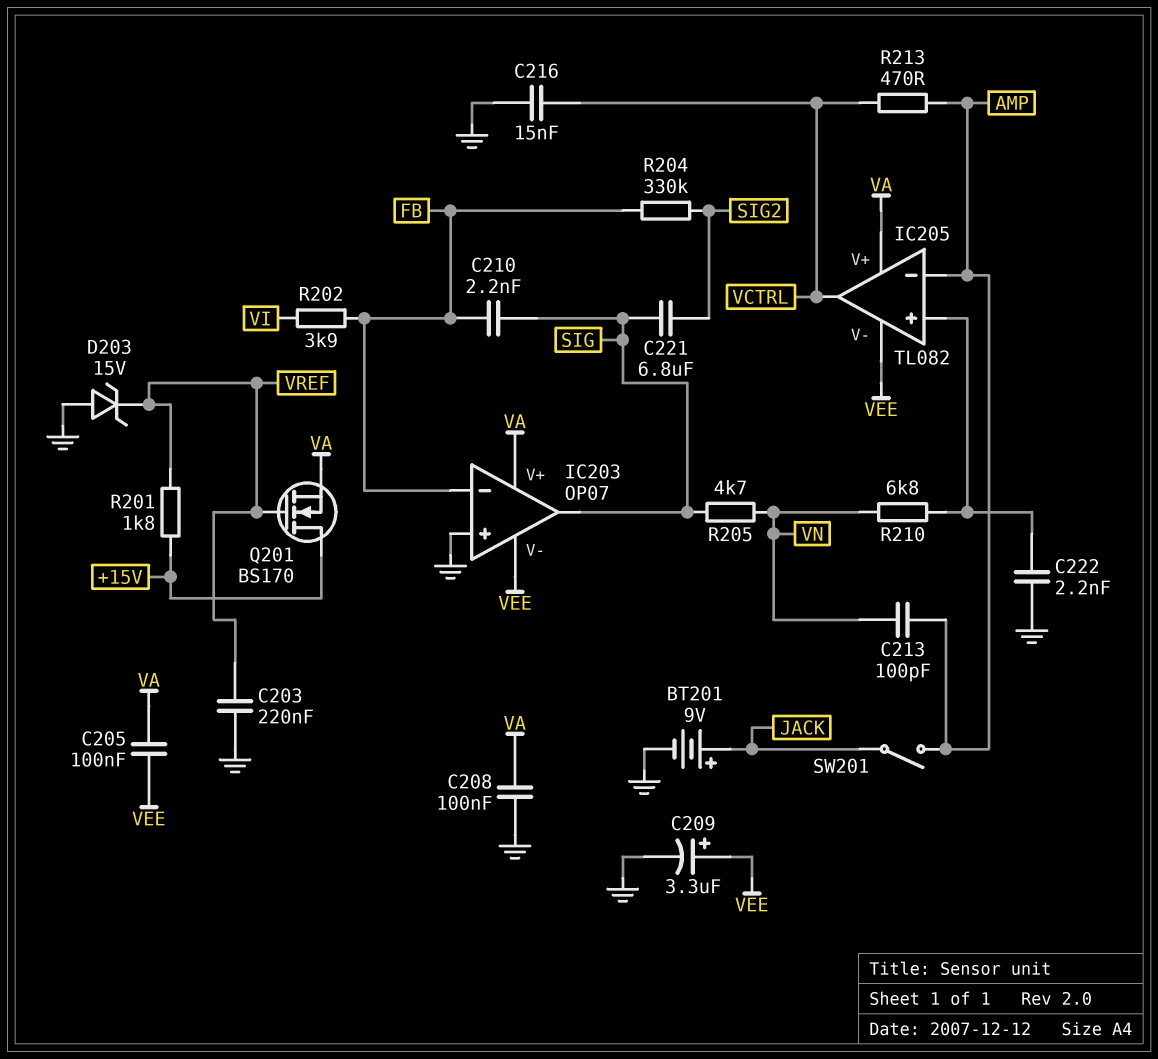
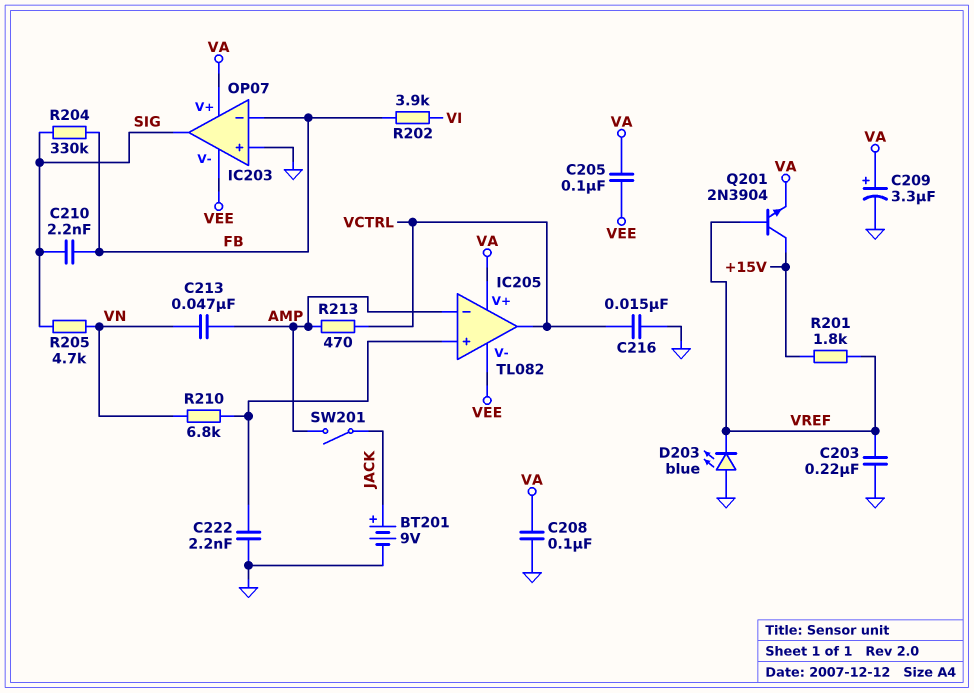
C209: 3.3uF (plus VEE, minus GND) -> 3.3uF (plus VA, minus GND)
C213: 100pF (AMP, VN) -> 47nF (AMP, VN)
C221: 6.8uF (SIG, SIG2) -> none
D203: zener 15V (A GND, K VREF) -> LED blue (A GND, K VREF)
Q201: NMOS BS170 (G VREF, D +15V, S VA) -> NPN 2N3904 (B VREF, C +15V, E VA)
R204: 330k (FB, SIG2) -> 330k (FB, SIG)

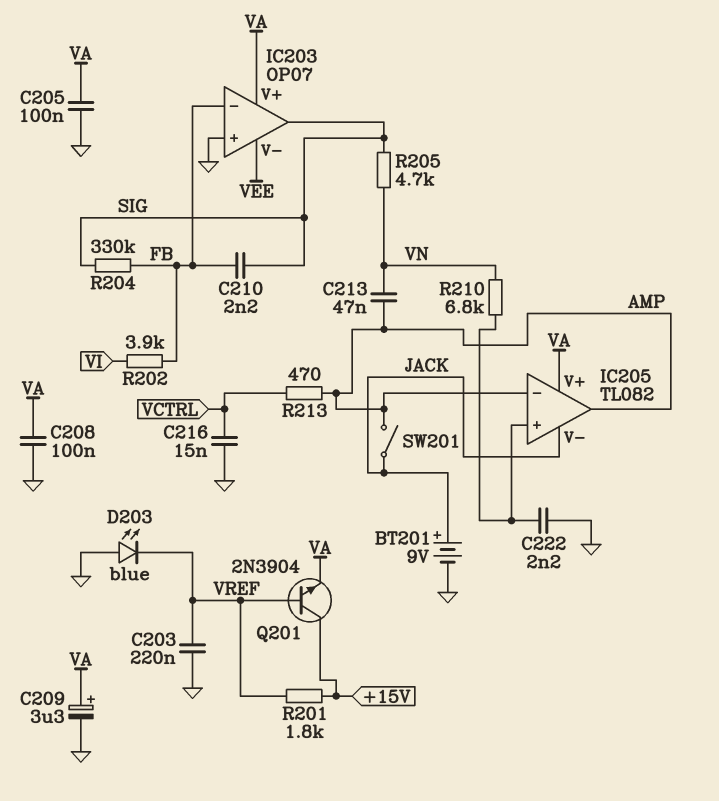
C205: 100nF (VA, VEE) -> 100nF (GND, VA)
IC205 pin V-: VEE -> JACK
IC205 pin out: VCTRL -> AMP

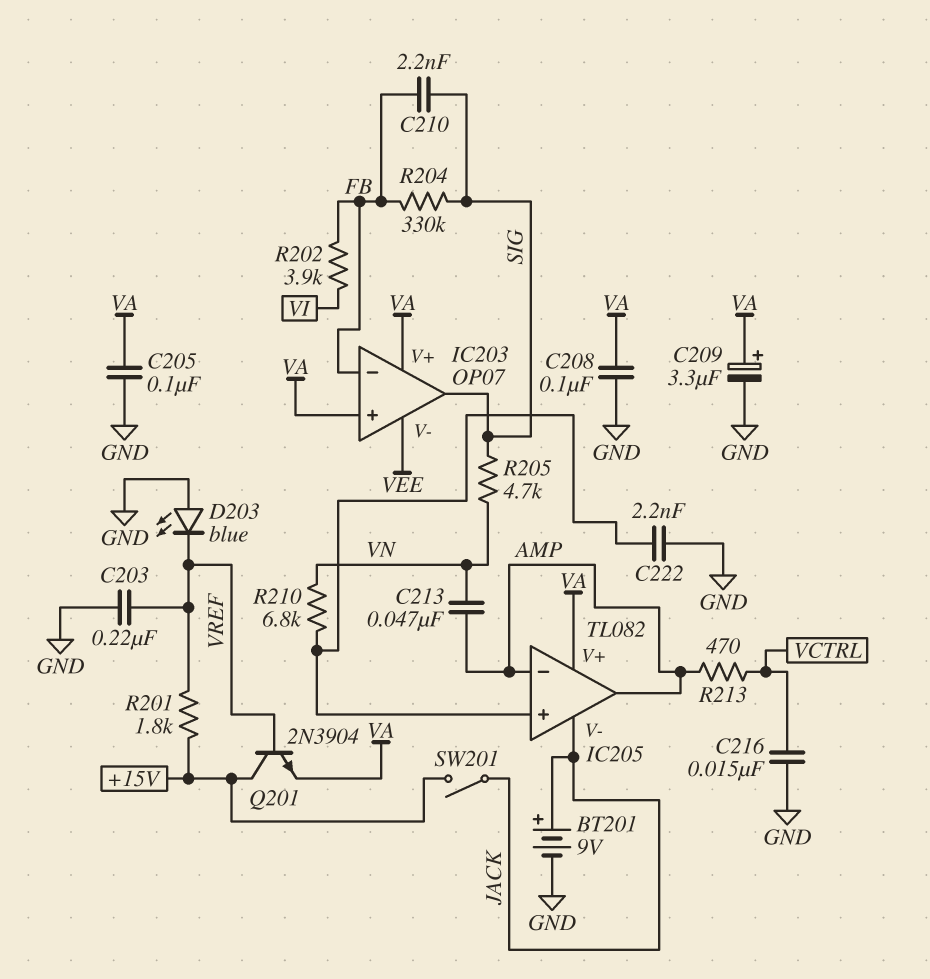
IC203 pin in+: GND -> VA
SW201: switch (AMP, JACK) -> switch (+15V, JACK)

